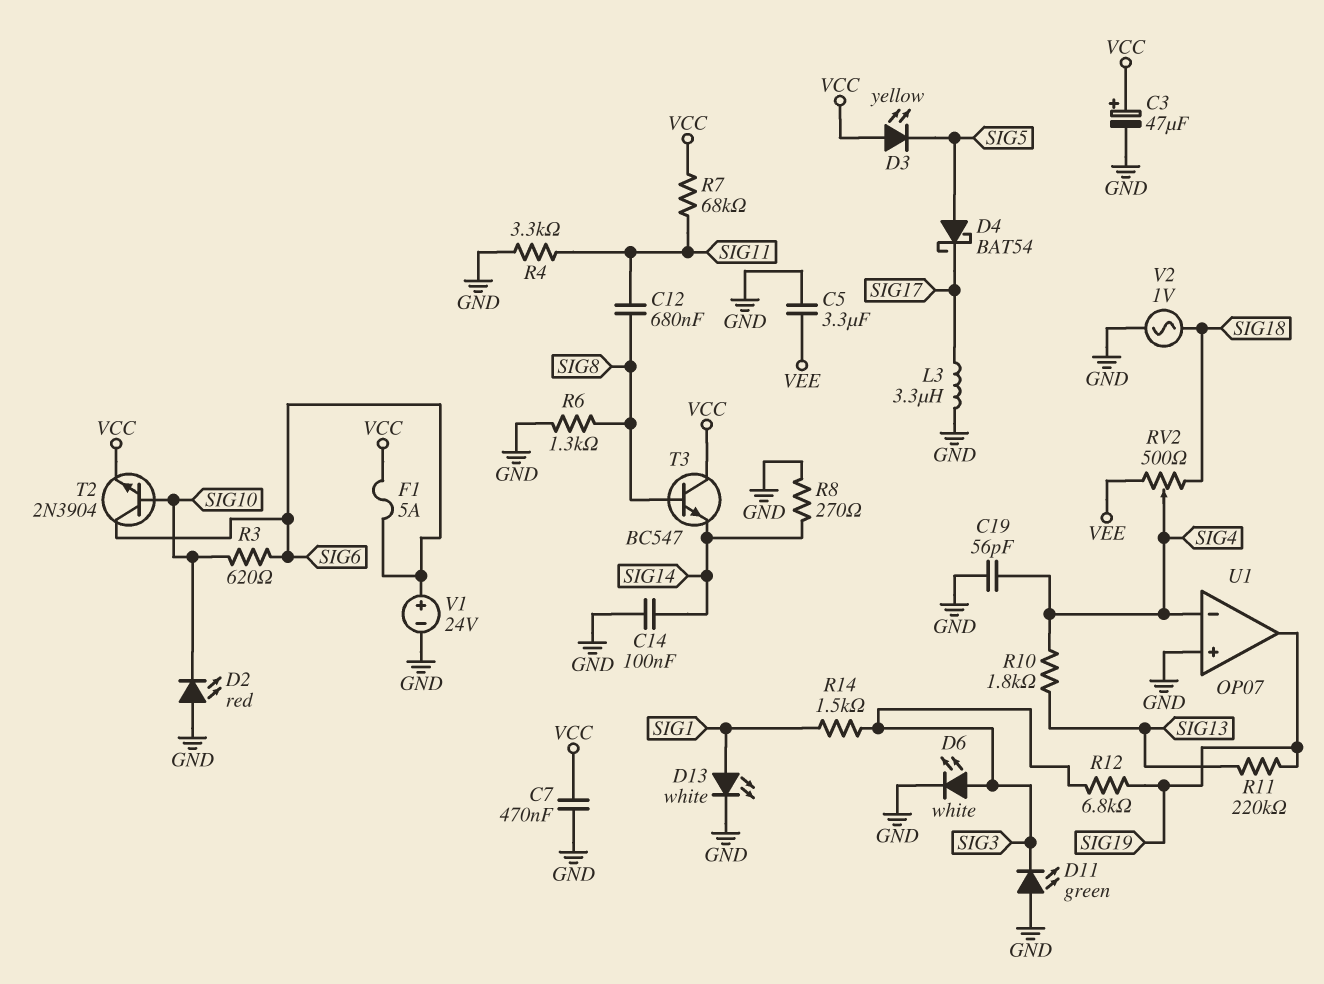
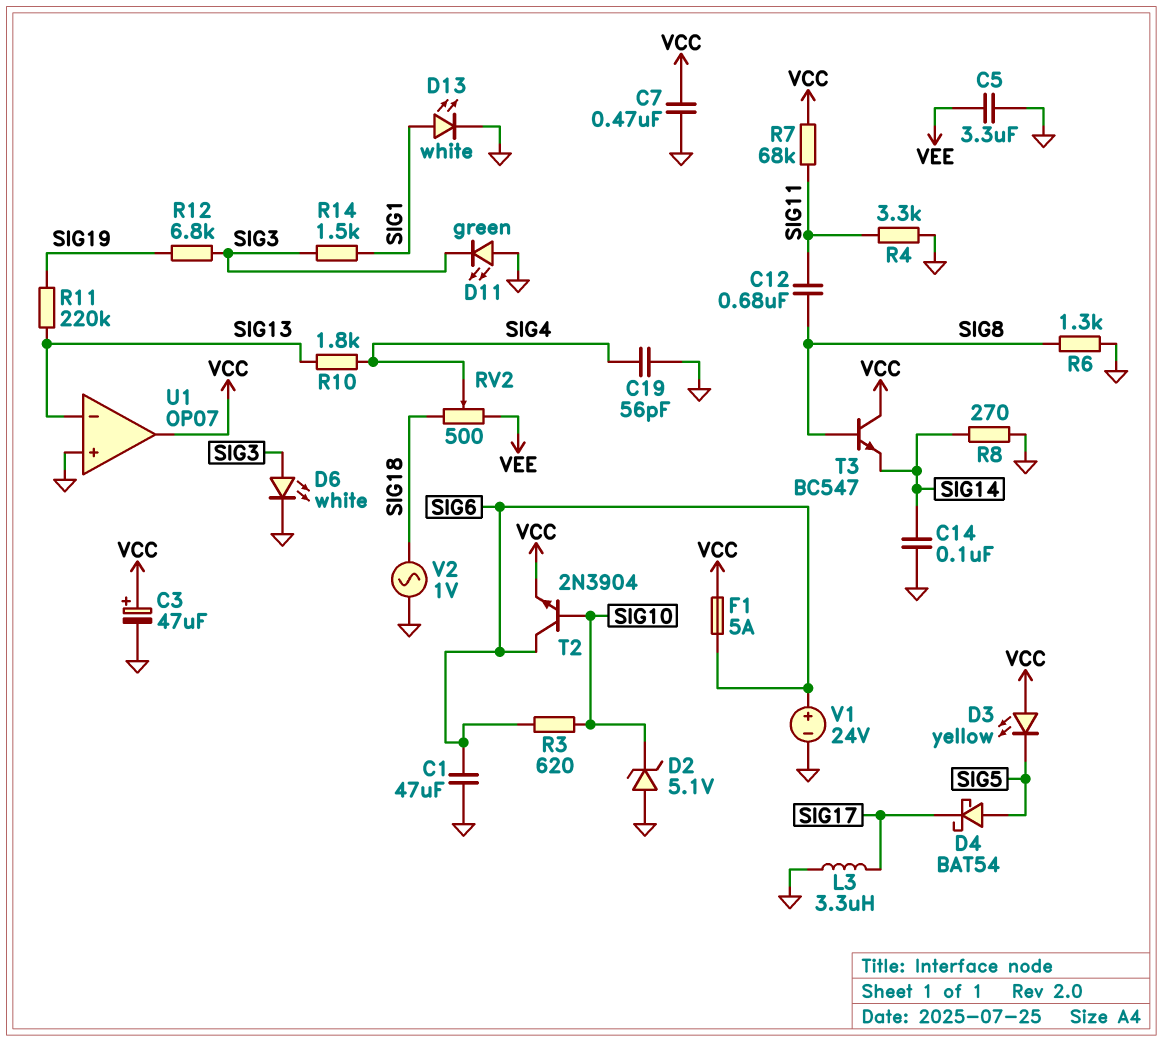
C1: none -> 47uF (GND, SIG6)
D2: LED red (A GND, K SIG10) -> zener 5.1V (A GND, K SIG10)
U1 pin in-: SIG4 -> SIG13
U1 pin out: SIG19 -> VCC

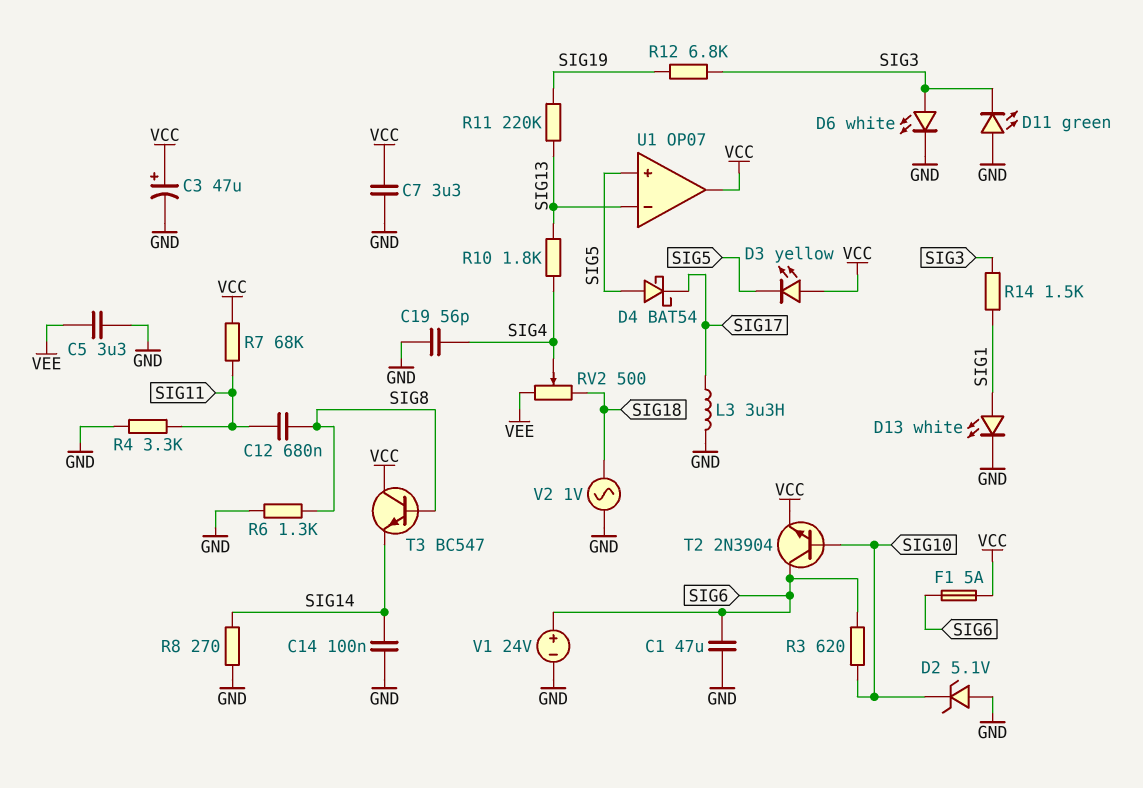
C7: 470nF (GND, VCC) -> 3.3uF (GND, VCC)
U1 pin in+: GND -> SIG5

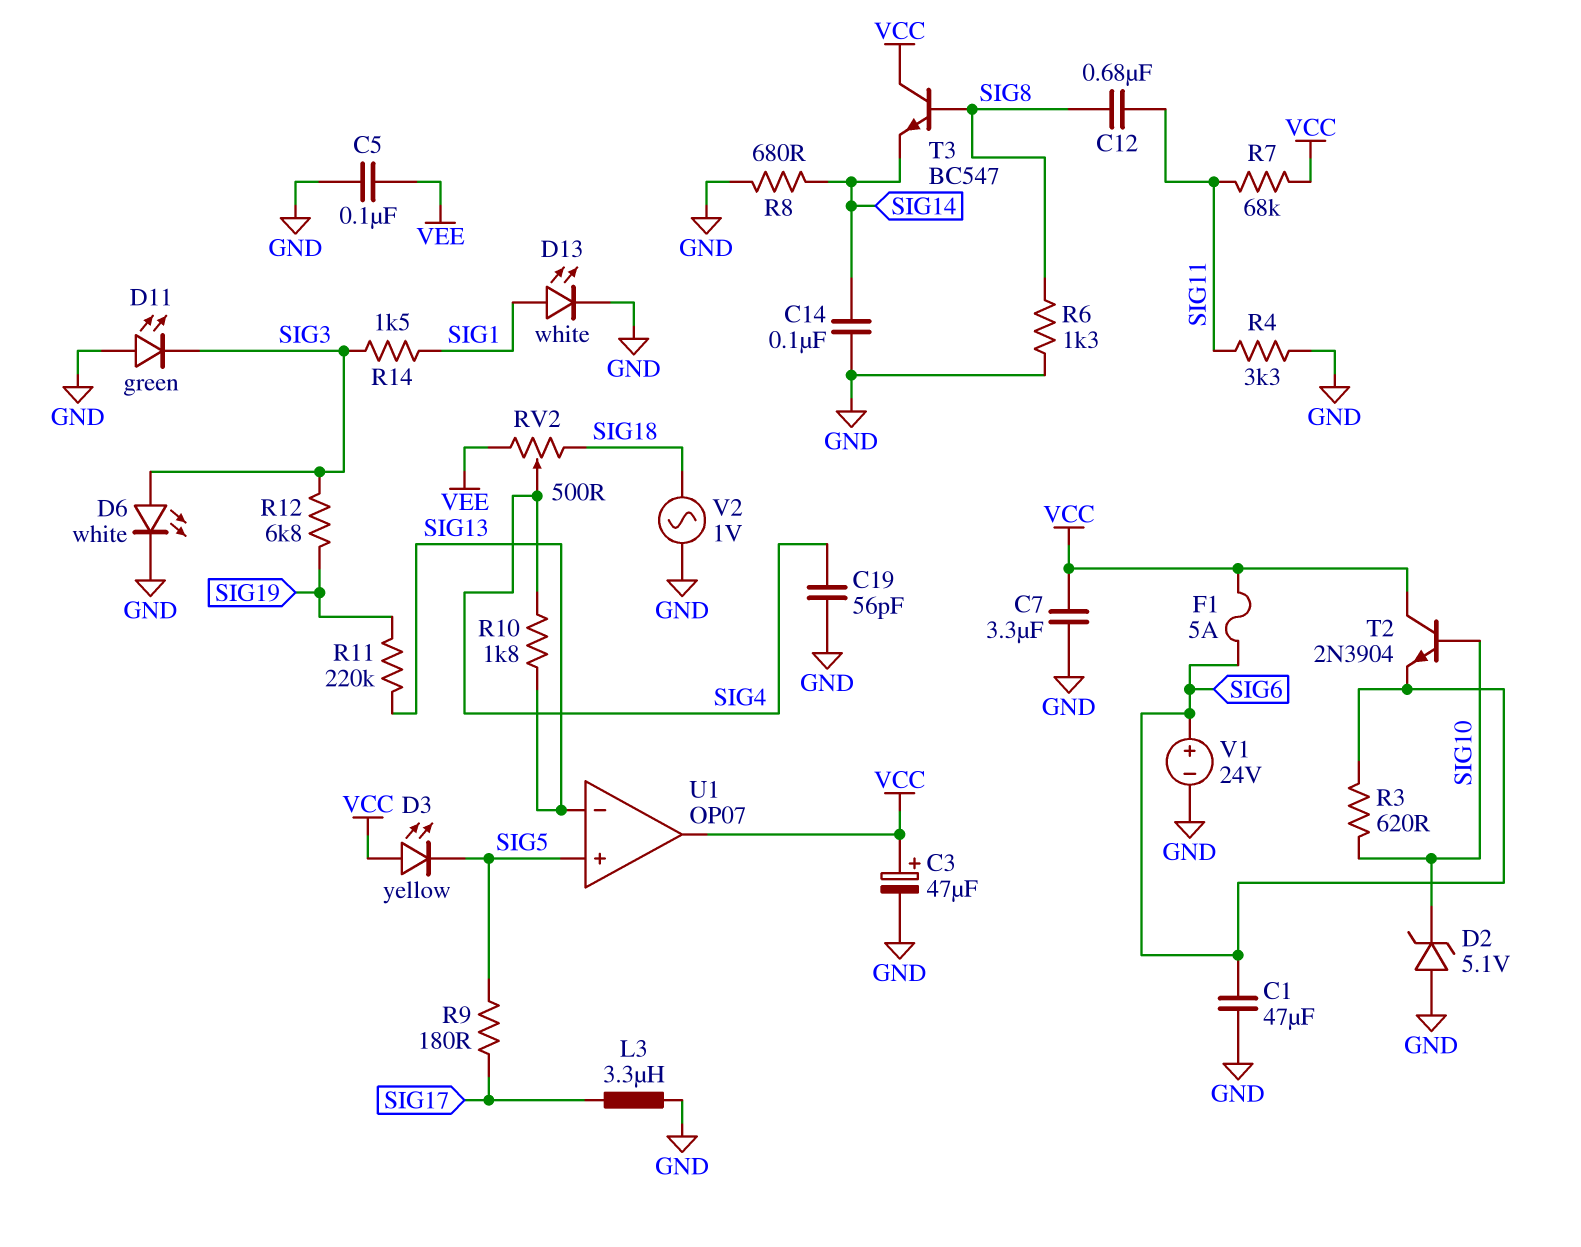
C5: 3.3uF (GND, VEE) -> 100nF (GND, VEE)
D4: schottky BAT54 (A SIG5, K SIG17) -> none
R8: 270 (GND, SIG14) -> 680 (GND, SIG14)
R9: none -> 180 (SIG5, SIG17)
T2: NPN 2N3904 (B SIG10, C SIG6, E VCC) -> NPN 2N3904 (B SIG10, C VCC, E SIG6)

